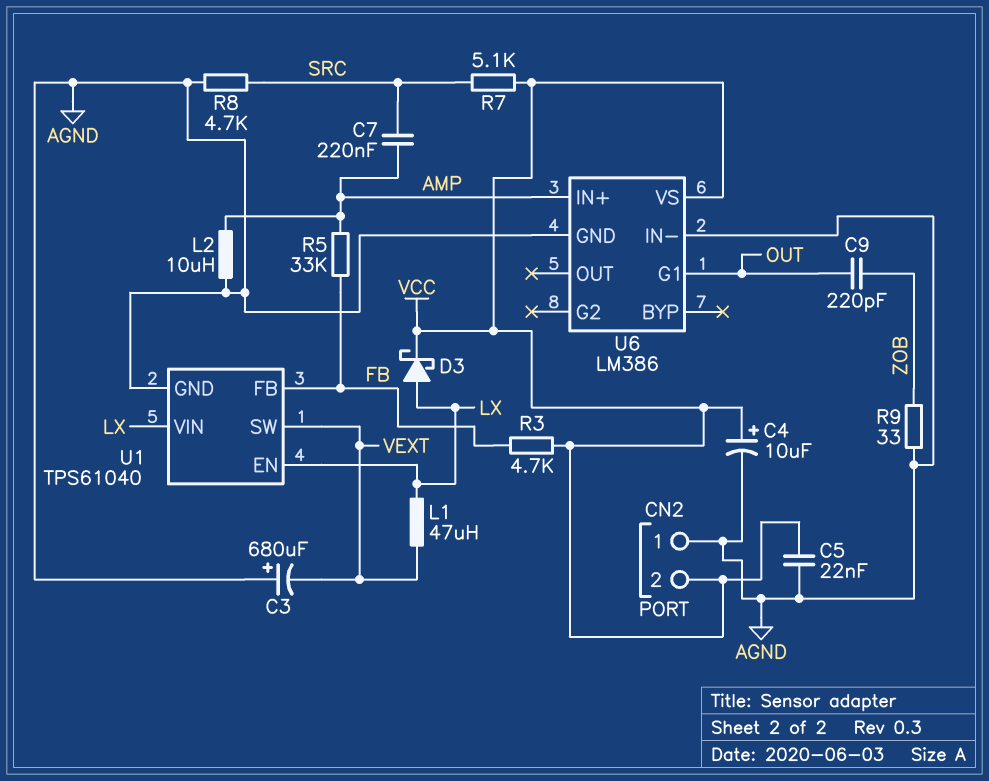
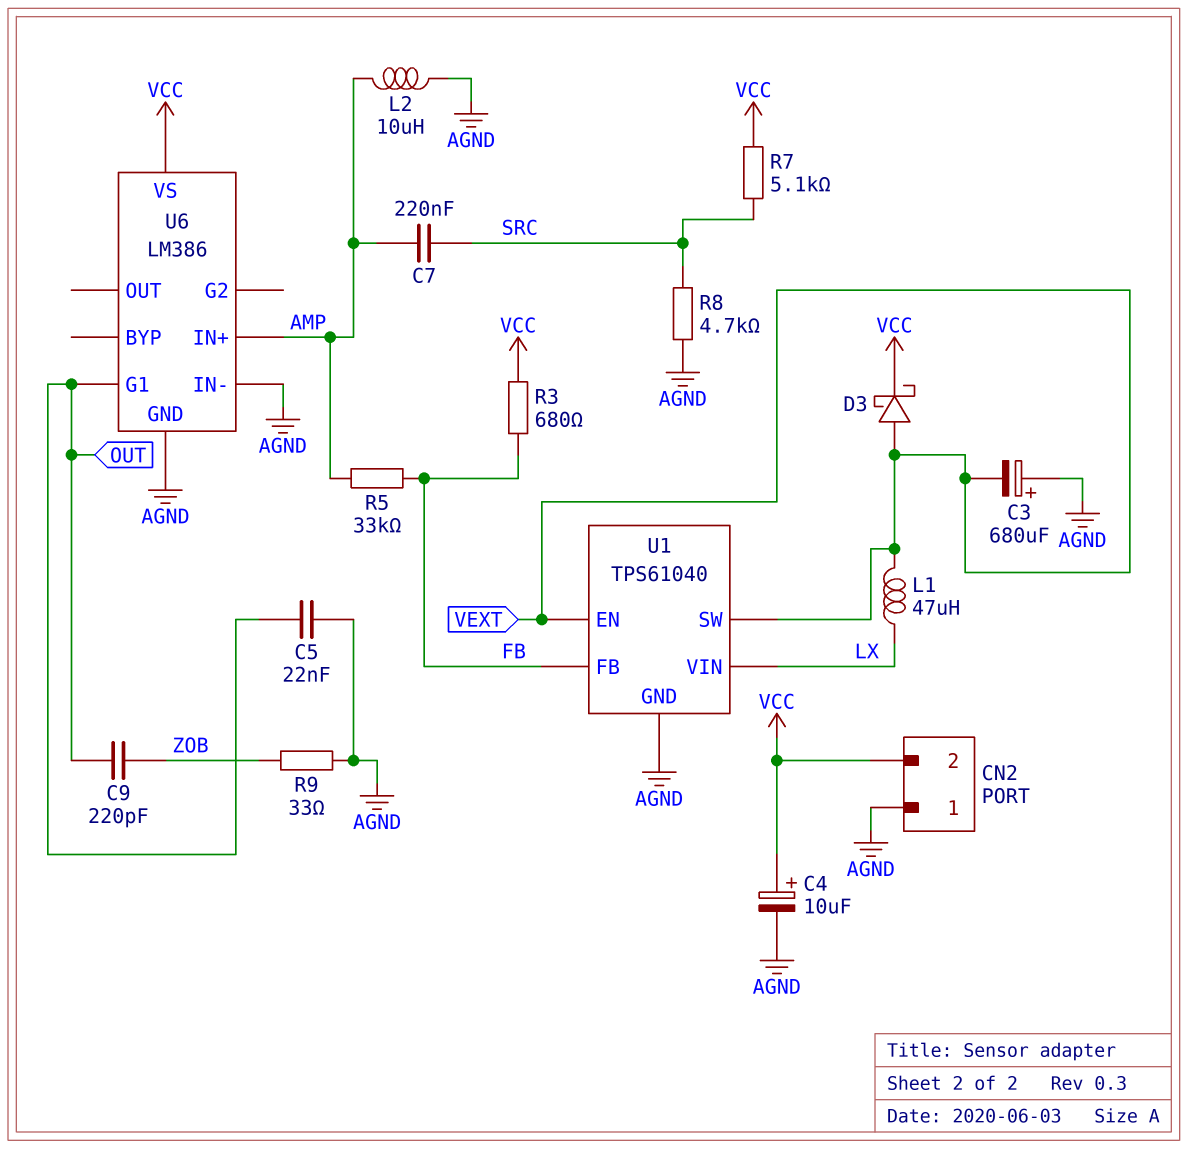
C5: 22nF (AGND, VCC) -> 22nF (AGND, OUT)
D3: schottky (A LX, K VCC) -> schottky (A VEXT, K VCC)
R3: 4.7k (FB, VCC) -> 680 (FB, VCC)
U1 pin EN: LX -> VEXT

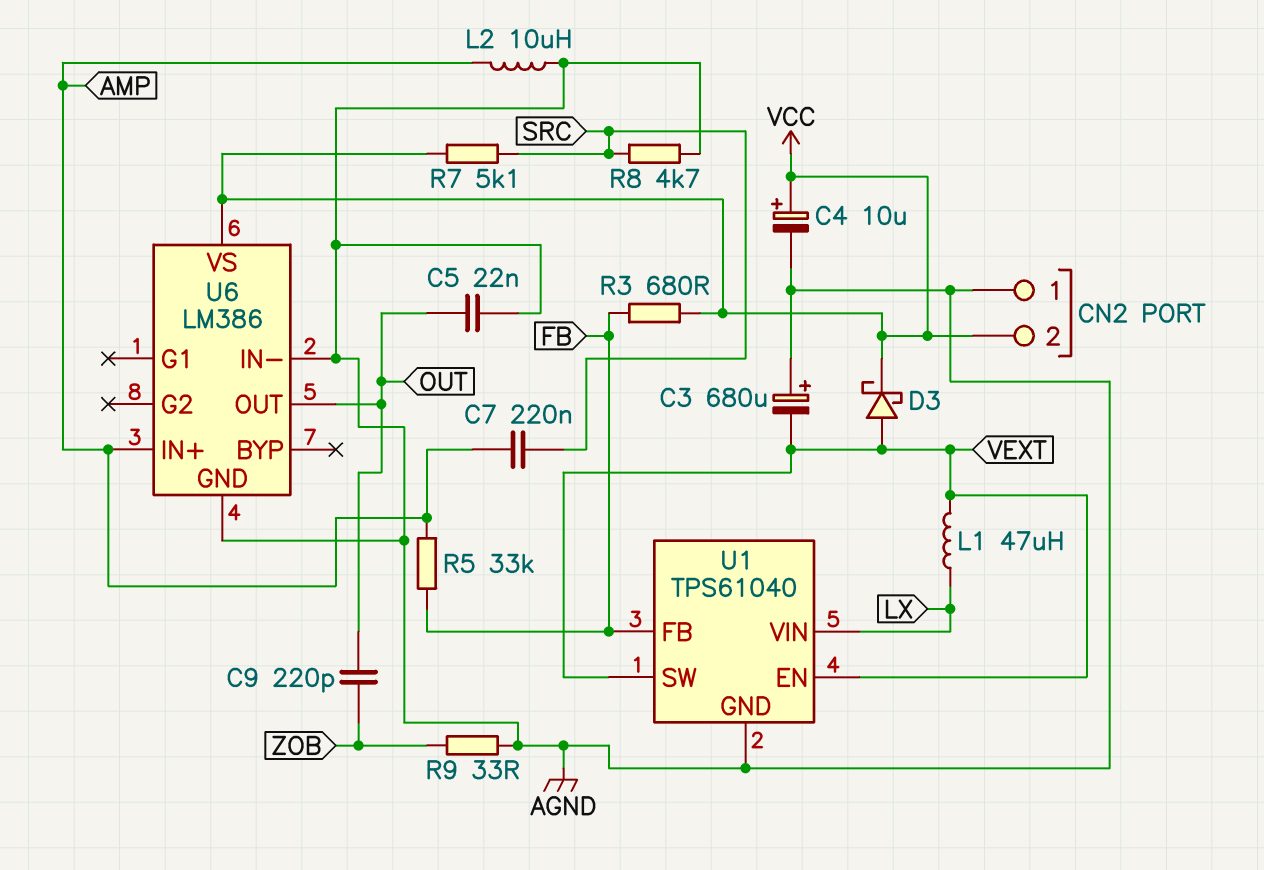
U6 pin G1: OUT -> none
U6 pin OUT: none -> OUT

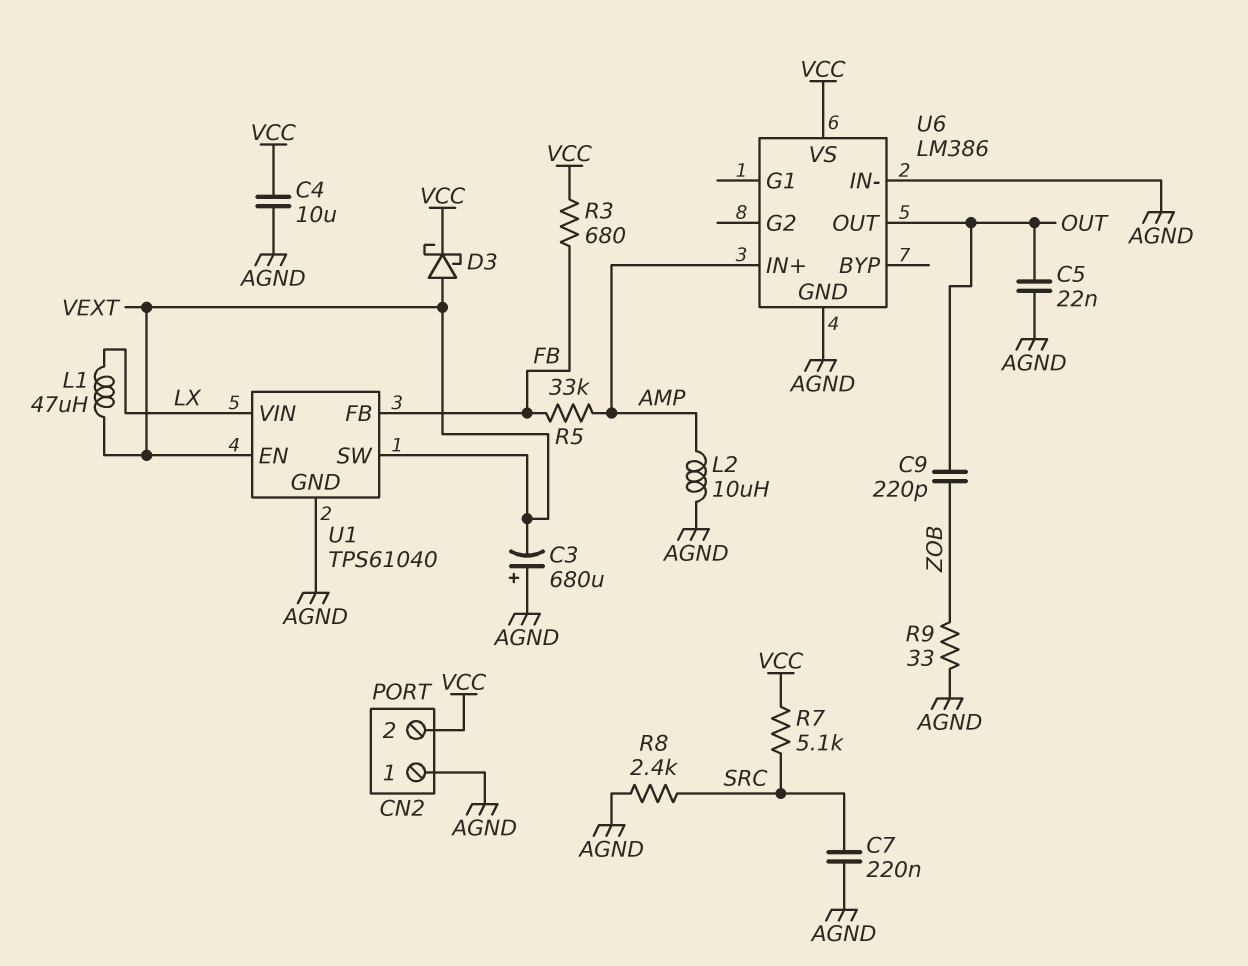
C4: 10uF (plus VCC, minus AGND) -> 10uF (AGND, VCC)
C7: 220nF (AMP, SRC) -> 220nF (AGND, SRC)
R8: 4.7k (AGND, SRC) -> 2.4k (AGND, SRC)

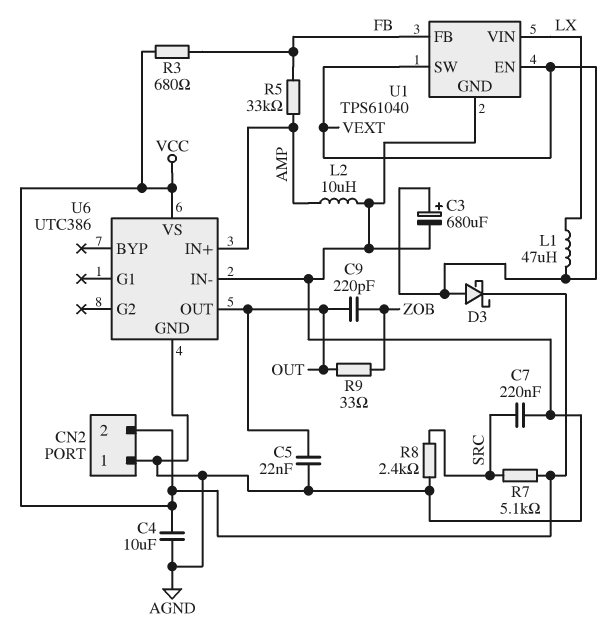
C3: 680uF (plus AGND, minus VEXT) -> 680uF (plus VEXT, minus AGND)
R9: 33 (AGND, ZOB) -> 33 (OUT, ZOB)
U6: LM386 -> UTC386

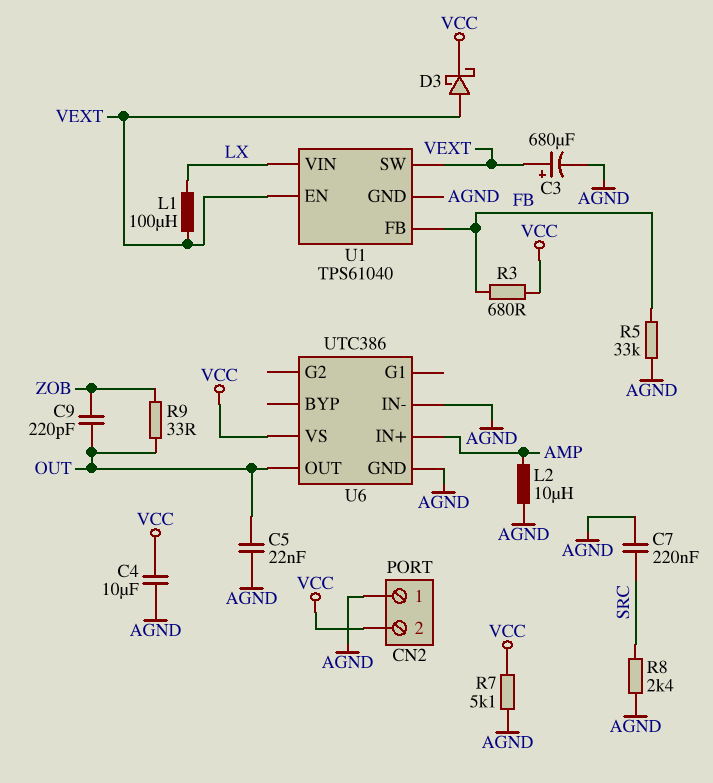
L1: 47uH (LX, VEXT) -> 100uH (LX, VEXT)
R5: 33k (AMP, FB) -> 33k (AGND, FB)
R7: 5.1k (SRC, VCC) -> 5.1k (AGND, VCC)

